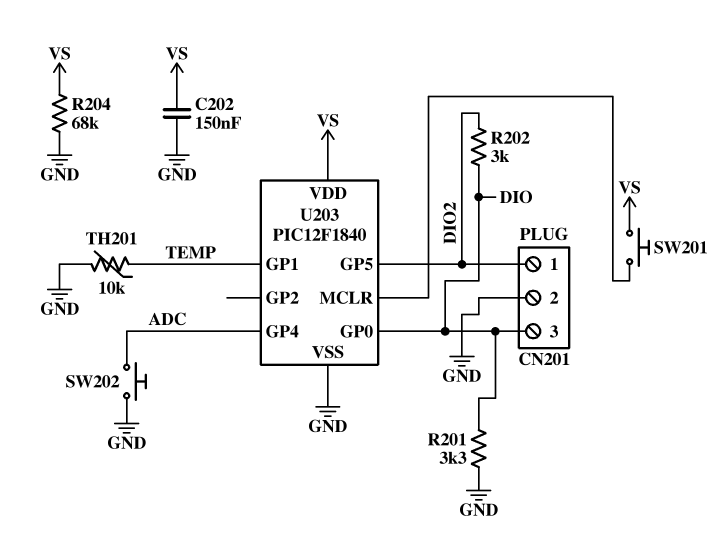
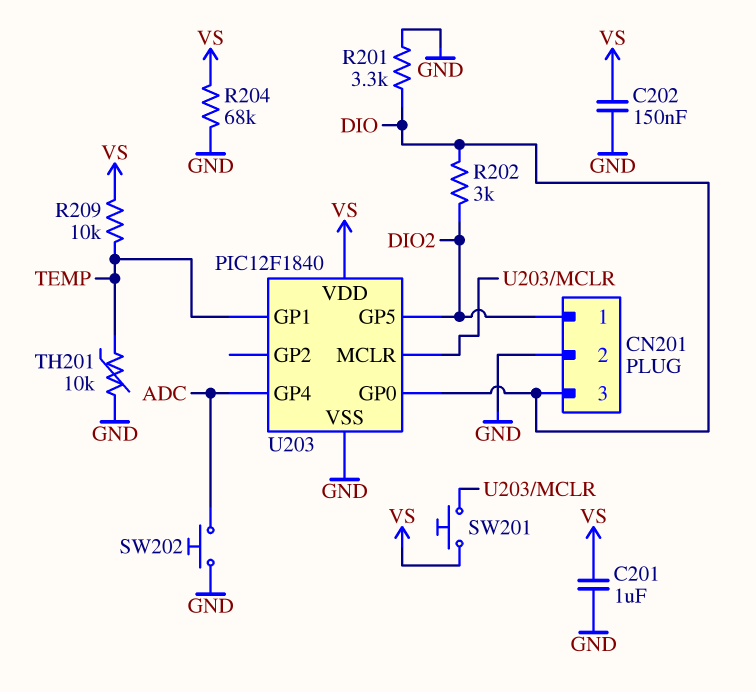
C201: none -> 1uF (GND, VS)
R209: none -> 10k (TEMP, VS)

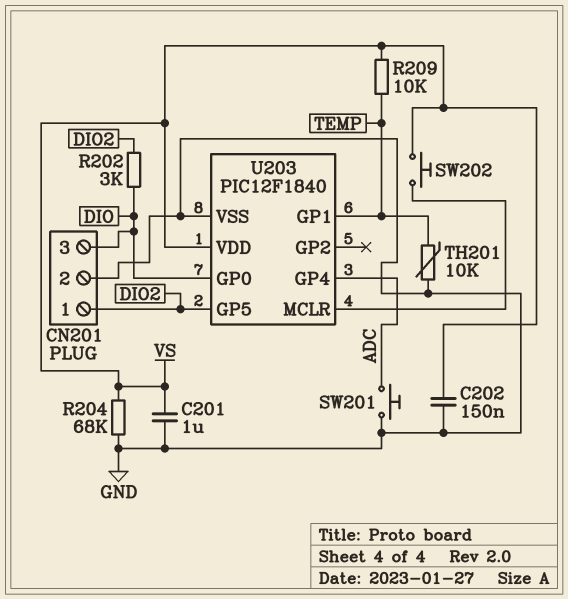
R201: 3.3k (DIO, GND) -> none
SW201: button (U203/MCLR, VS) -> button (ADC, GND)
SW202: button (ADC, GND) -> button (U203/MCLR, VS)

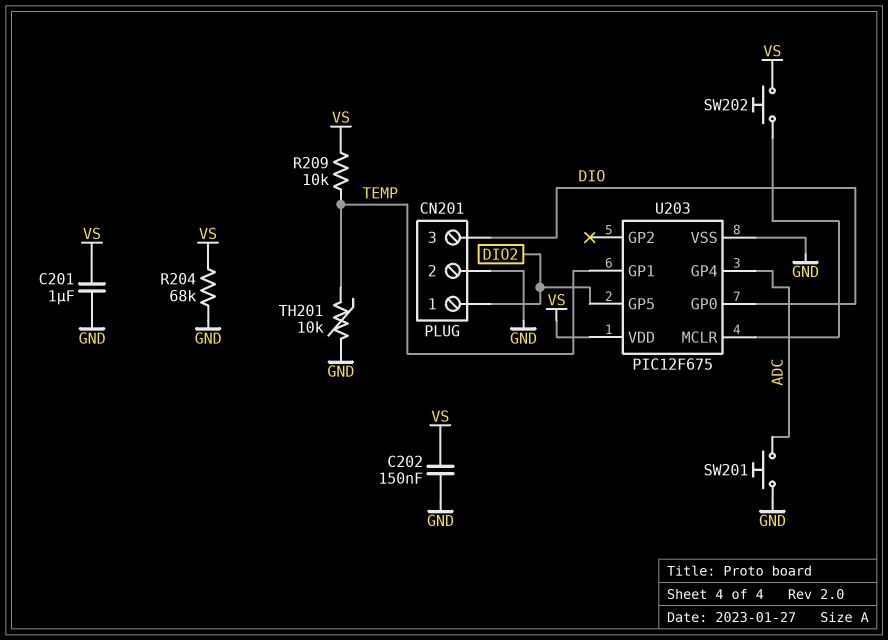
R202: 3k (DIO, DIO2) -> none
U203: PIC12F1840 -> PIC12F675

